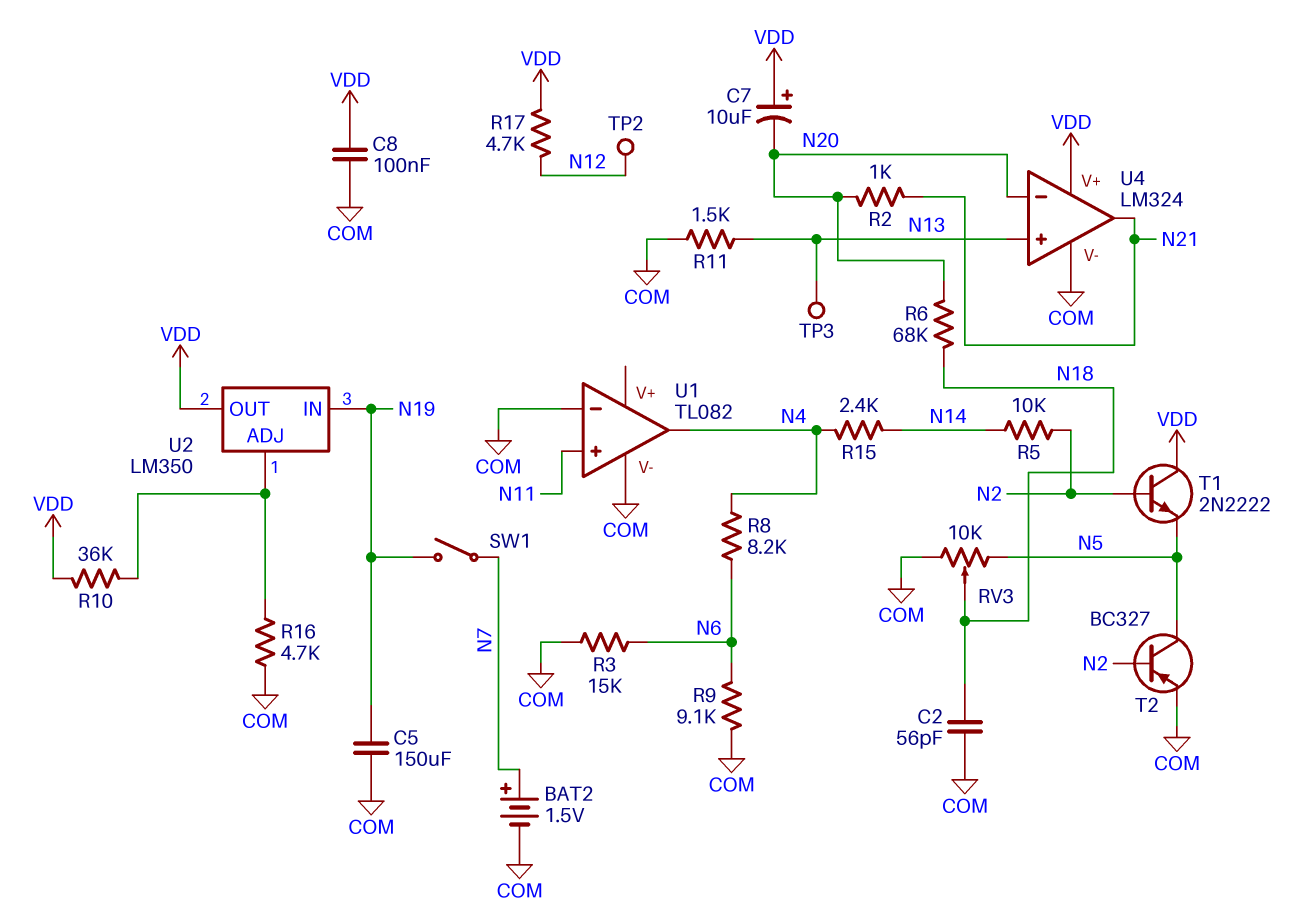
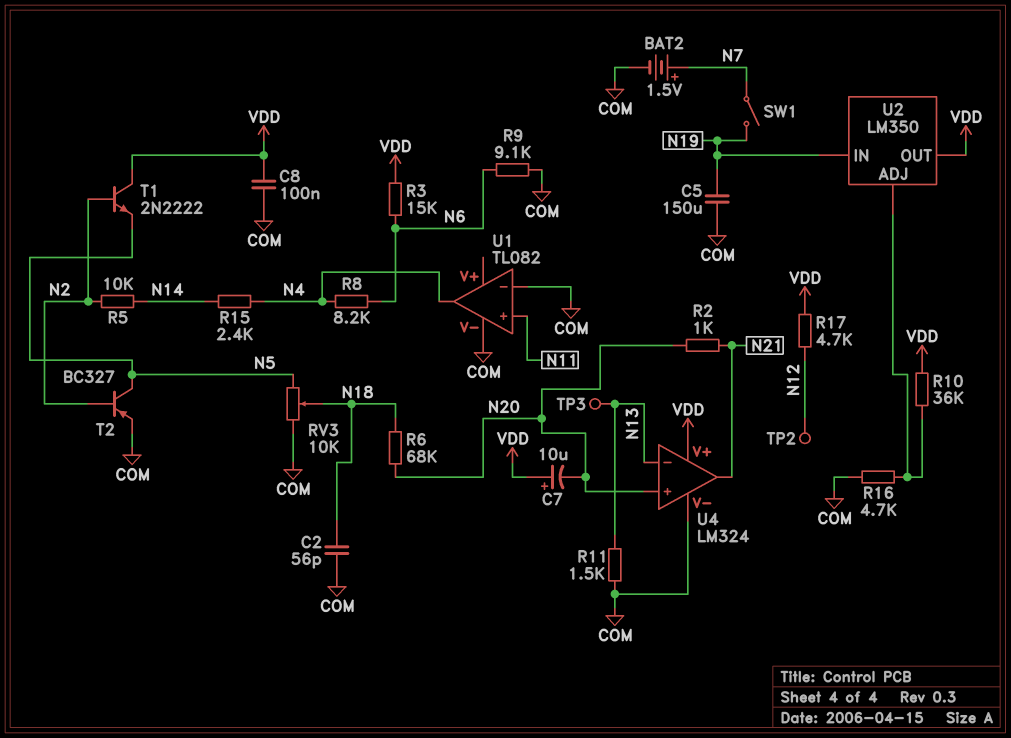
R3: 15k (COM, N6) -> 15k (N6, VDD)
U4 pin in+: N13 -> N20
U4 pin in-: N20 -> N13

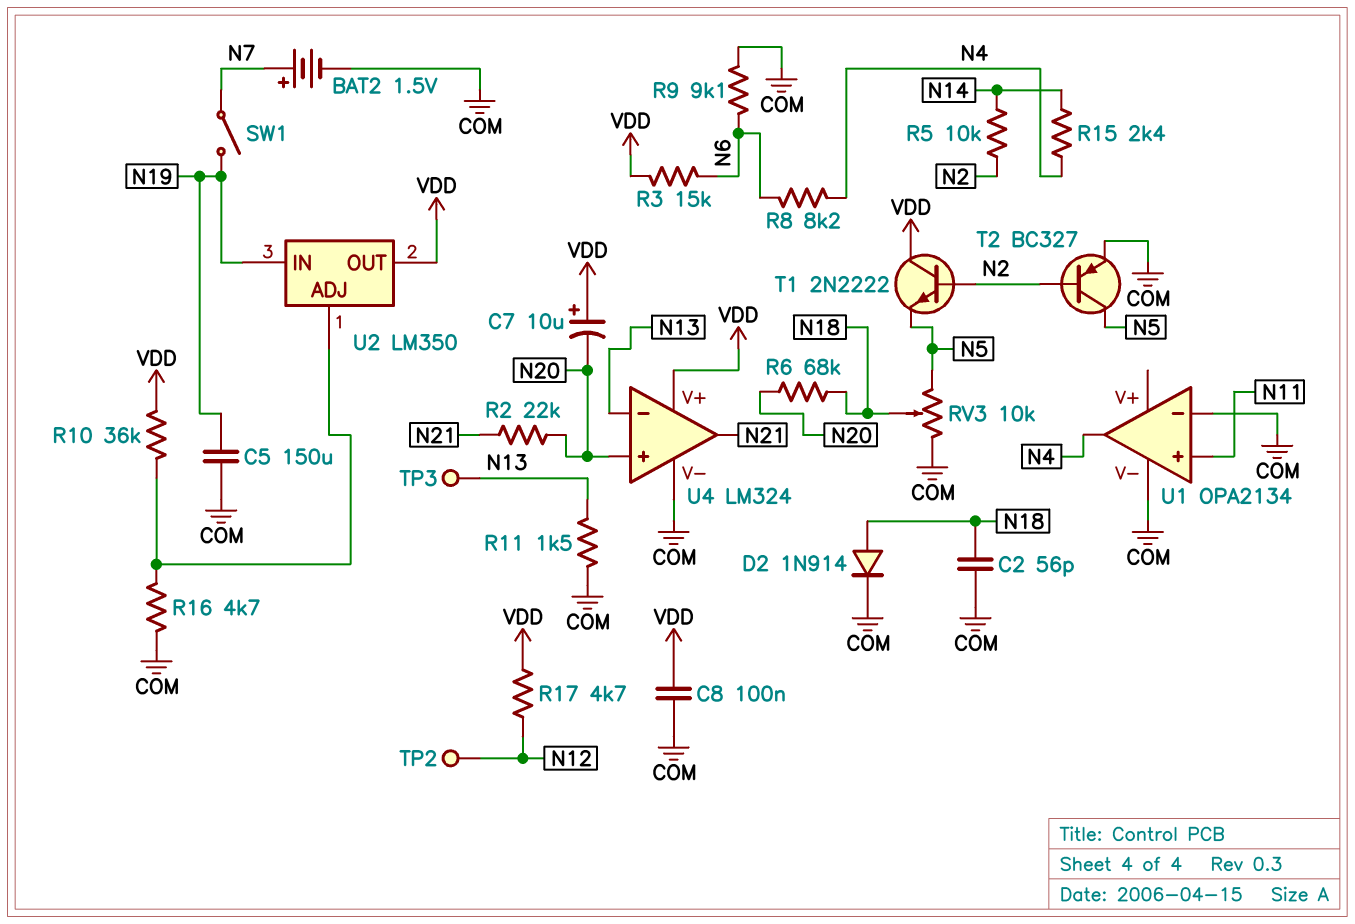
D2: none -> diode 1N914 (A N18, K COM)
R2: 1k (N20, N21) -> 22k (N20, N21)
U1: TL082 -> OPA2134

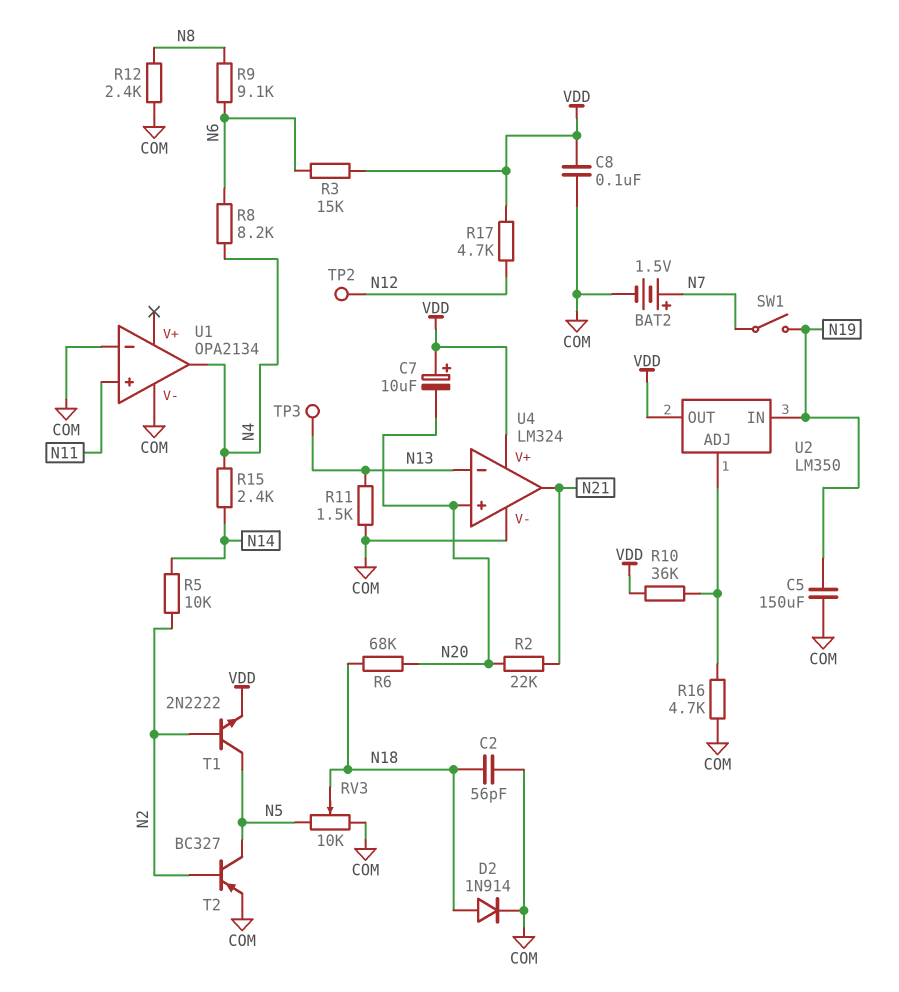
R9: 9.1k (COM, N6) -> 9.1k (N6, N8)
R12: none -> 2.4k (COM, N8)
T1: NPN 2N2222 (B N2, C VDD, E N5) -> NPN 2N2222 (B N2, C N5, E VDD)

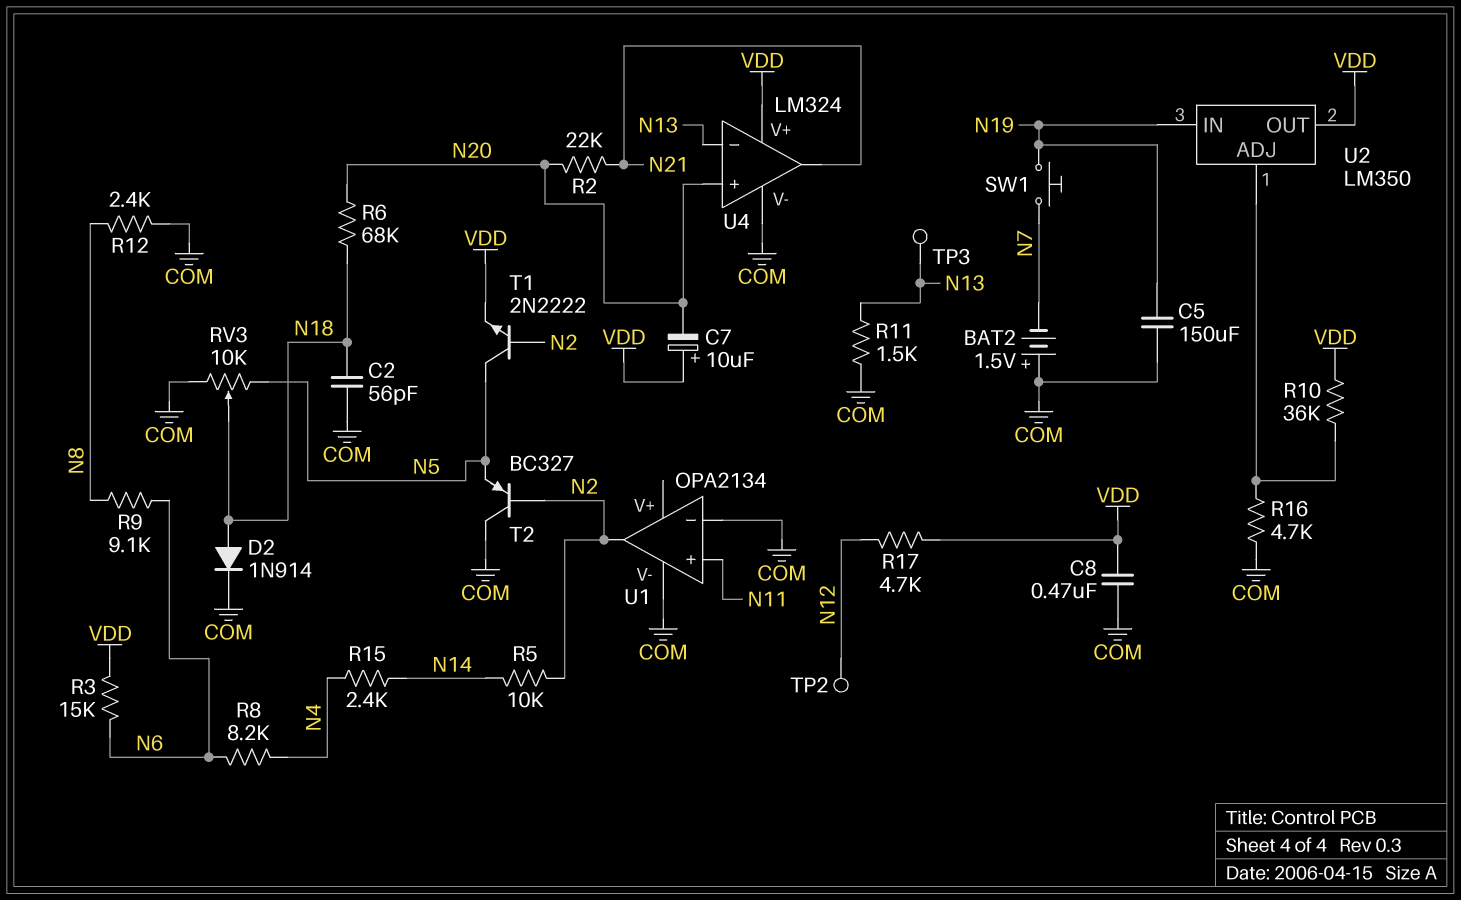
BAT2: 1.5V (plus N7, minus COM) -> 1.5V (plus COM, minus N7)
C8: 100nF (COM, VDD) -> 470nF (COM, VDD)
SW1: switch (N7, N19) -> button (N7, N19)
T2: PNP BC327 (B N2, C N5, E COM) -> PNP BC327 (B N2, C COM, E N5)
U1 pin out: N4 -> N2

